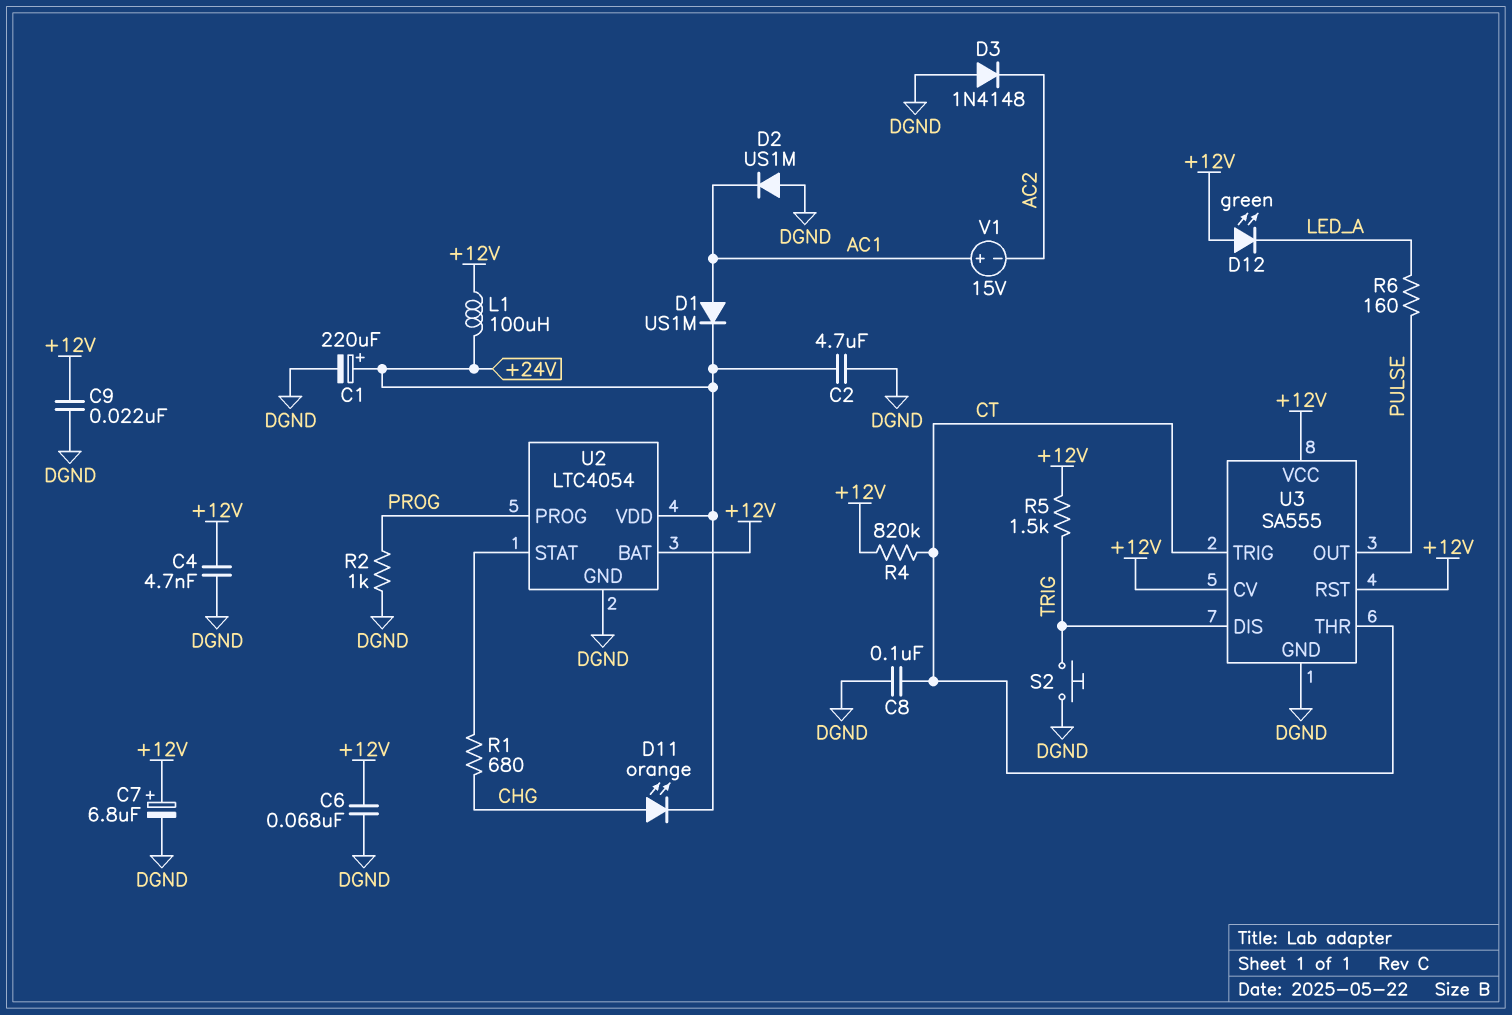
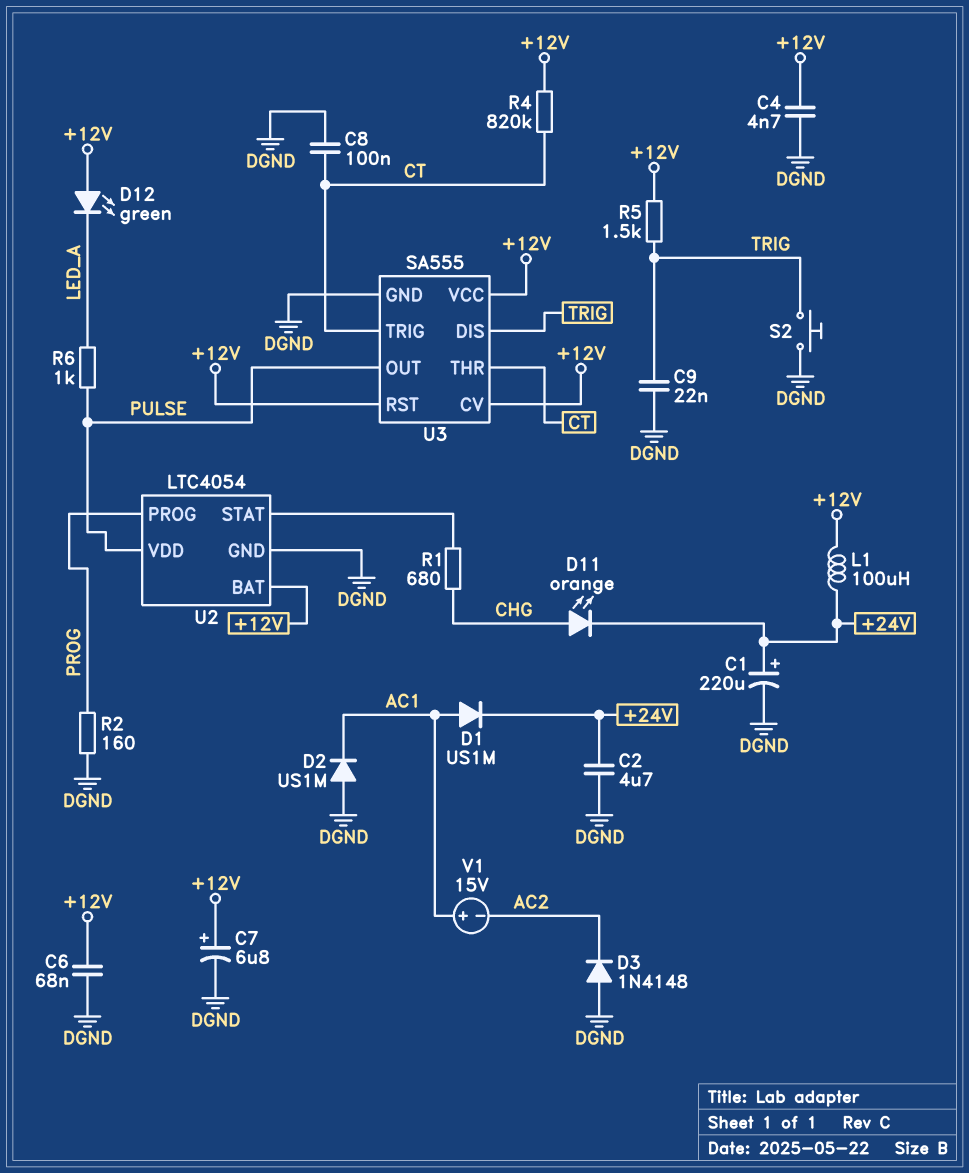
C9: 22nF (+12V, DGND) -> 22nF (DGND, TRIG)
R2: 1k (DGND, PROG) -> 160 (DGND, PROG)
R6: 160 (LED_A, PULSE) -> 1k (LED_A, PULSE)
U2 pin VDD: +24V -> PULSE

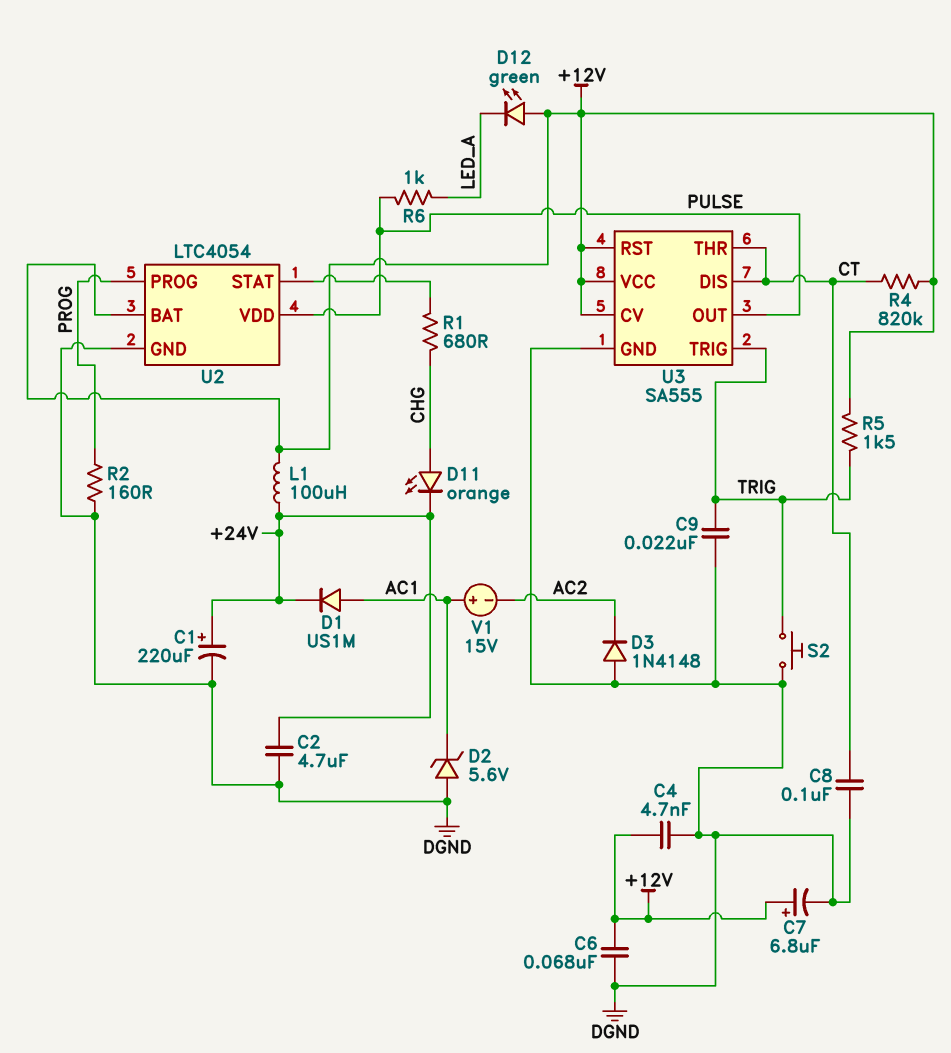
D2: diode US1M (A DGND, K AC1) -> zener 5.6V (A DGND, K AC1)
U3 pin DIS: TRIG -> CT
U3 pin TRIG: CT -> TRIG

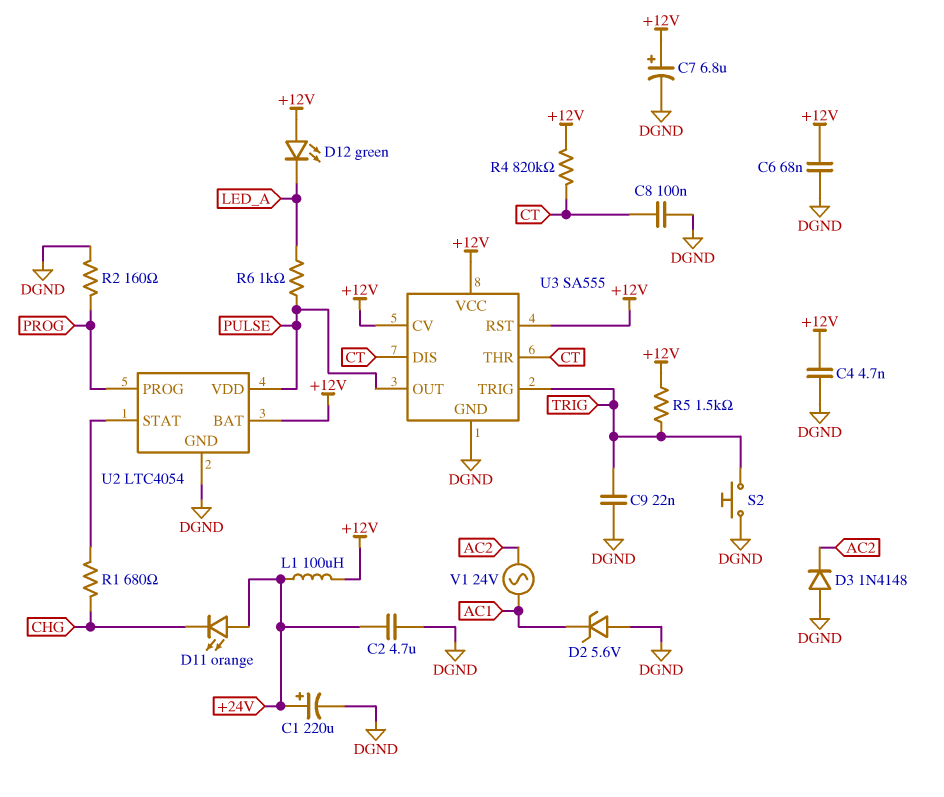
D1: diode US1M (A AC1, K +24V) -> none
D11: LED orange (A CHG, K +24V) -> LED orange (A +24V, K CHG)
V1: 15V (plus AC1, minus AC2) -> AC 24V (AC1, AC2)

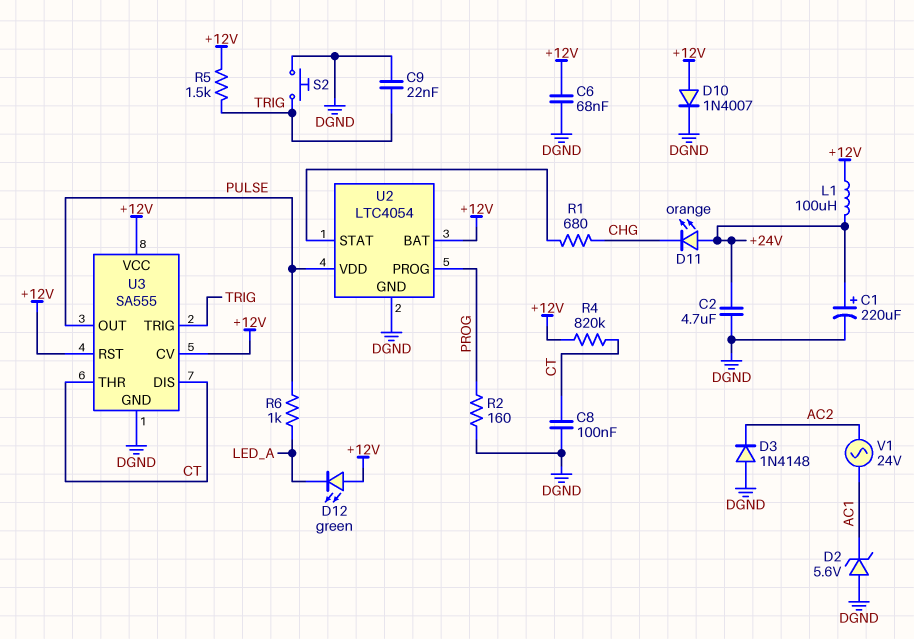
C4: 4.7nF (+12V, DGND) -> none
C7: 6.8uF (plus +12V, minus DGND) -> none
D10: none -> diode 1N4007 (A +12V, K DGND)

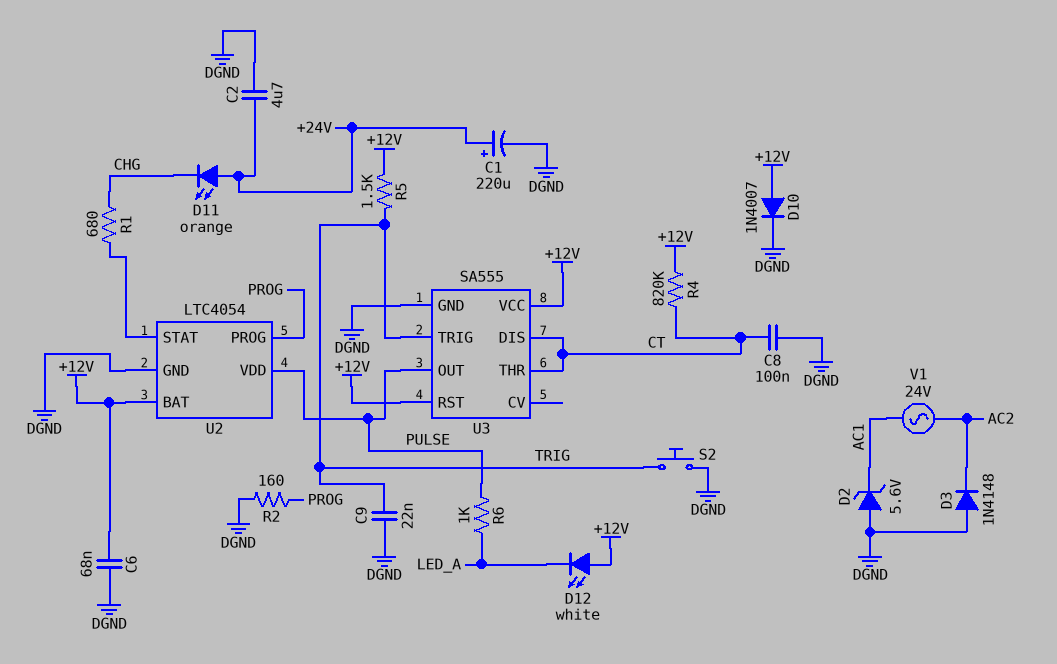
D12: LED green (A +12V, K LED_A) -> LED white (A +12V, K LED_A)
L1: 100uH (+12V, +24V) -> none
U3 pin CV: +12V -> none

